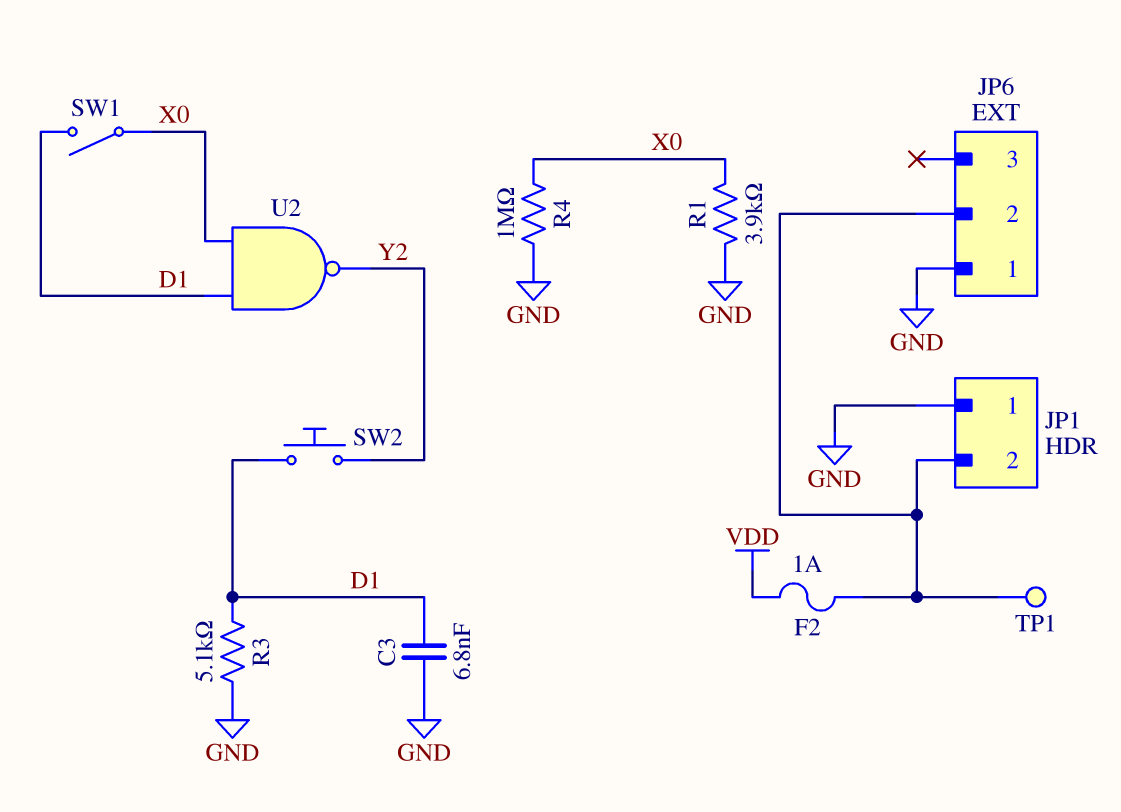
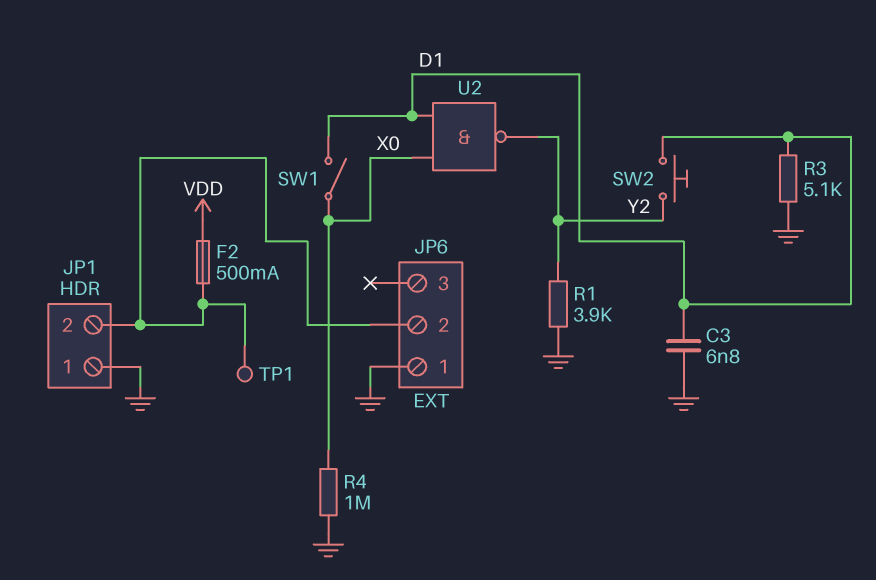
F2: 1A (JP1/2, VDD) -> 500mA (JP1/2, VDD)
R1: 3.9k (GND, X0) -> 3.9k (GND, Y2)

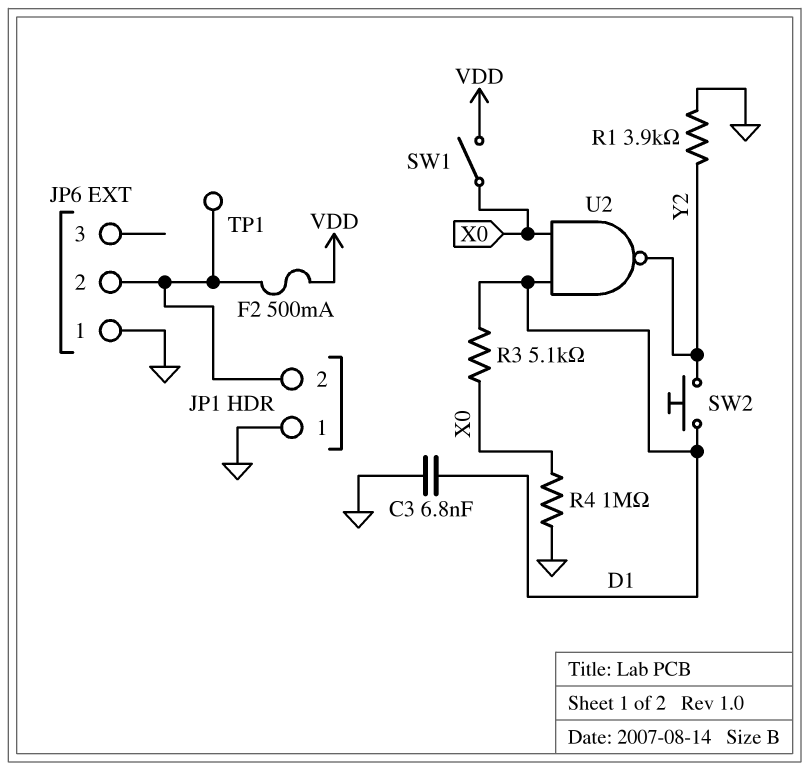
R3: 5.1k (D1, GND) -> 5.1k (D1, X0)
SW1: switch (D1, X0) -> switch (VDD, X0)

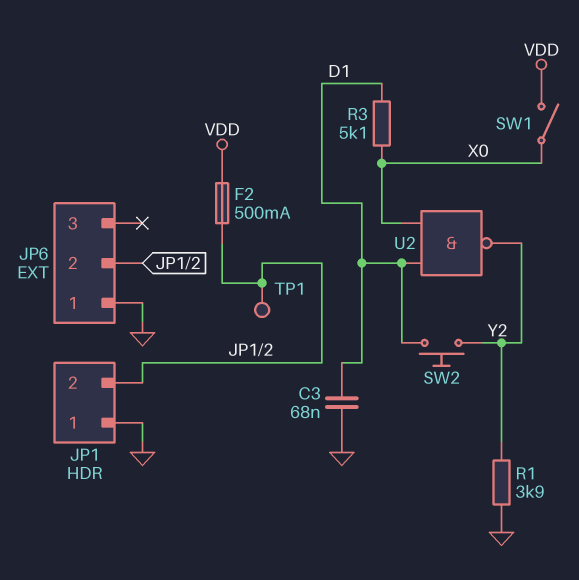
C3: 6.8nF (D1, GND) -> 68nF (D1, GND)
R4: 1M (GND, X0) -> none

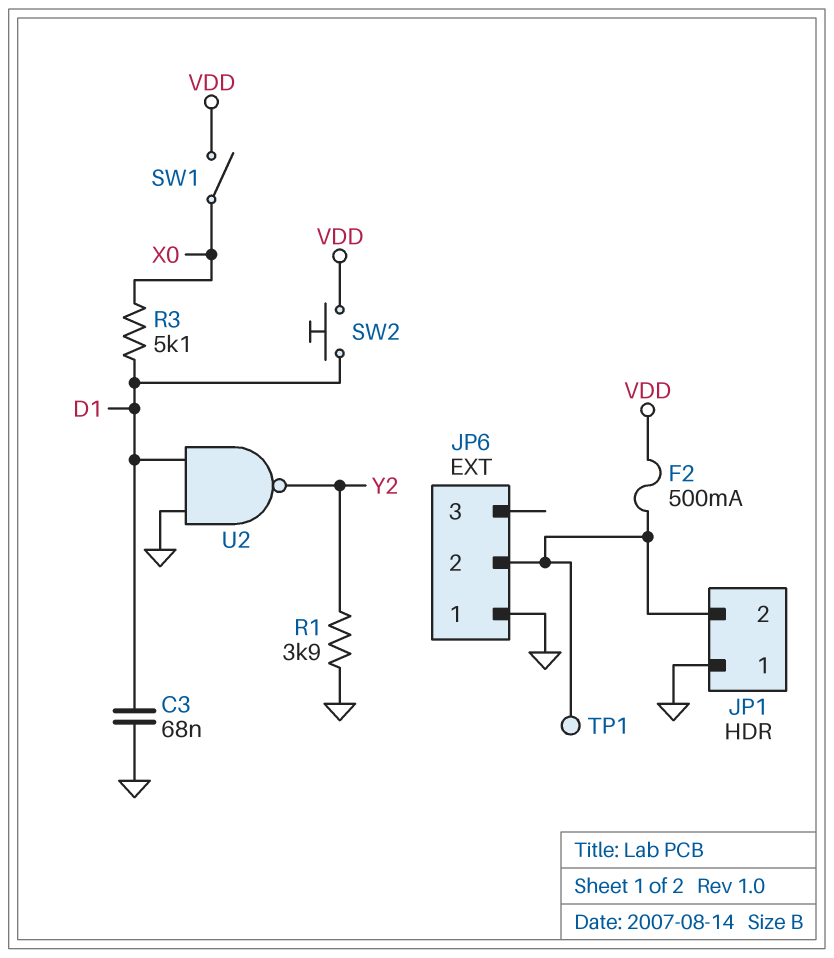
SW2: button (D1, Y2) -> button (D1, VDD)
U2: NAND (in D1, in X0, out Y2) -> NAND (in D1, in GND, out Y2)

